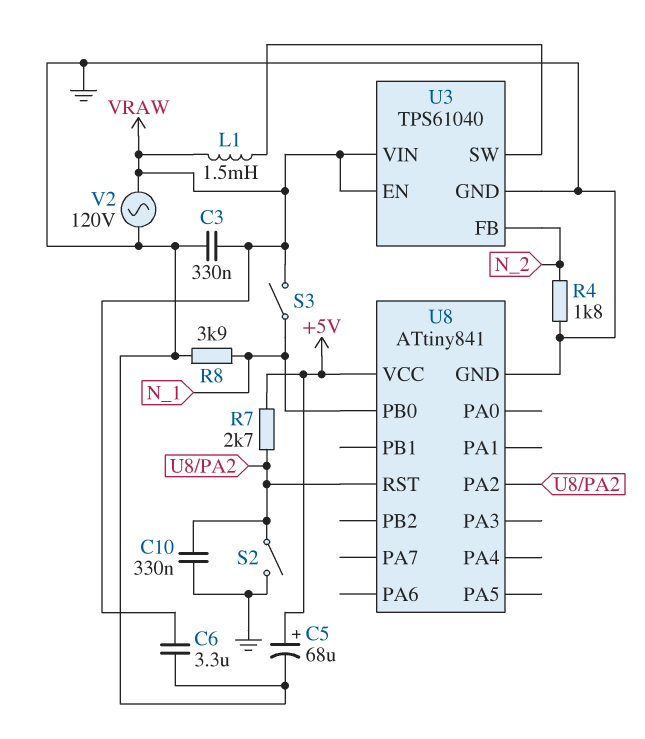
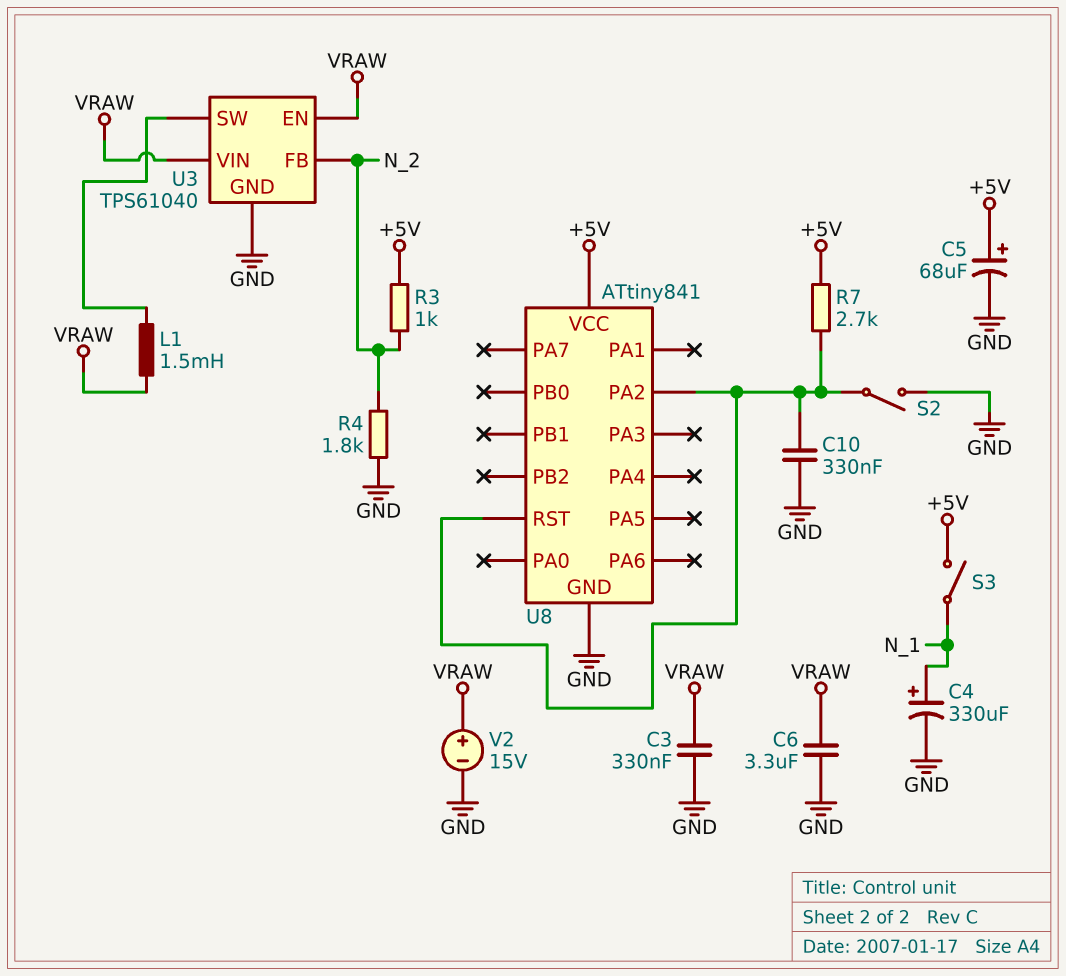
C4: none -> 330uF (plus N_1, minus GND)
R3: none -> 1k (+5V, N_2)
R8: 3.9k (GND, N_1) -> none
S3: switch (N_1, VRAW) -> switch (+5V, N_1)
U8 pin PB0: N_1 -> none
V2: AC 120V (GND, VRAW) -> 15V (plus VRAW, minus GND)

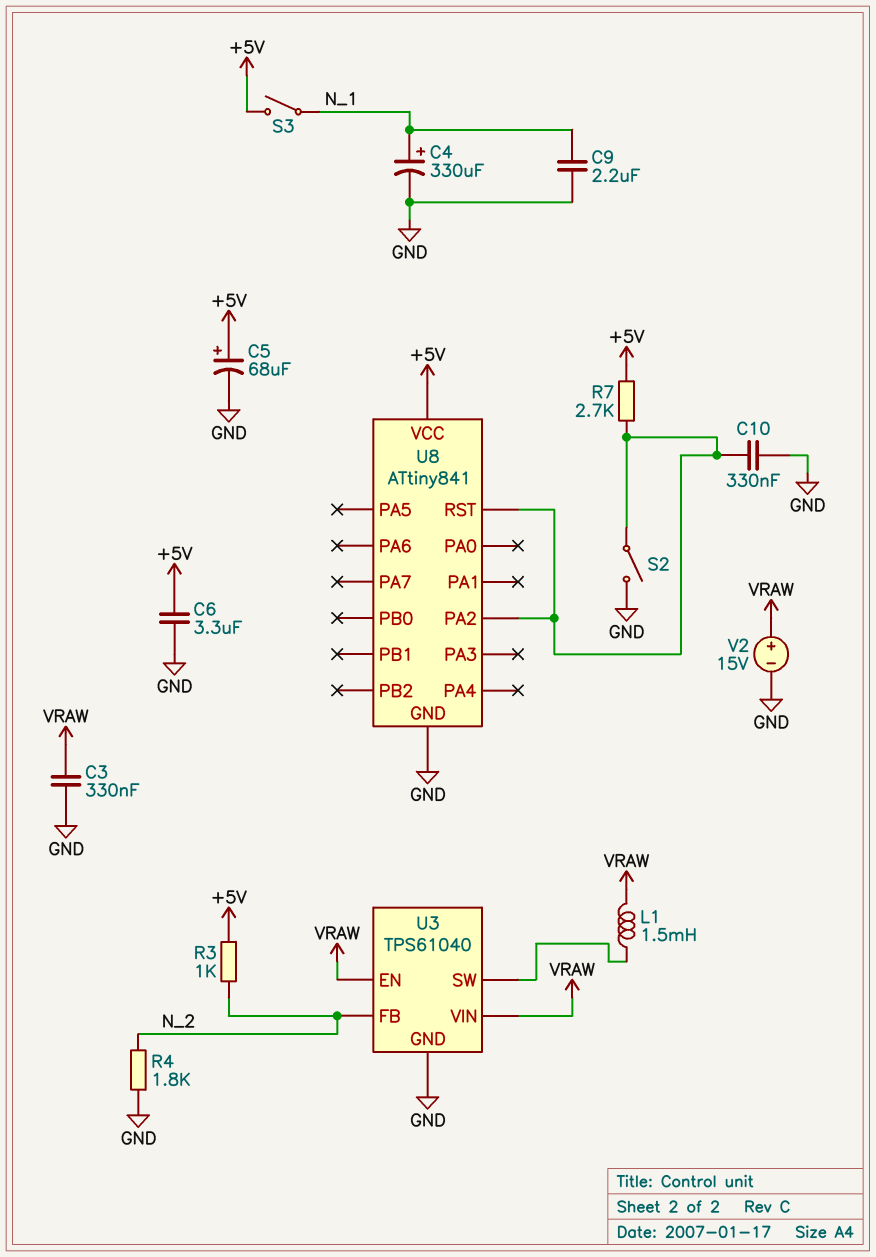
C6: 3.3uF (GND, VRAW) -> 3.3uF (+5V, GND)
C9: none -> 2.2uF (GND, N_1)

